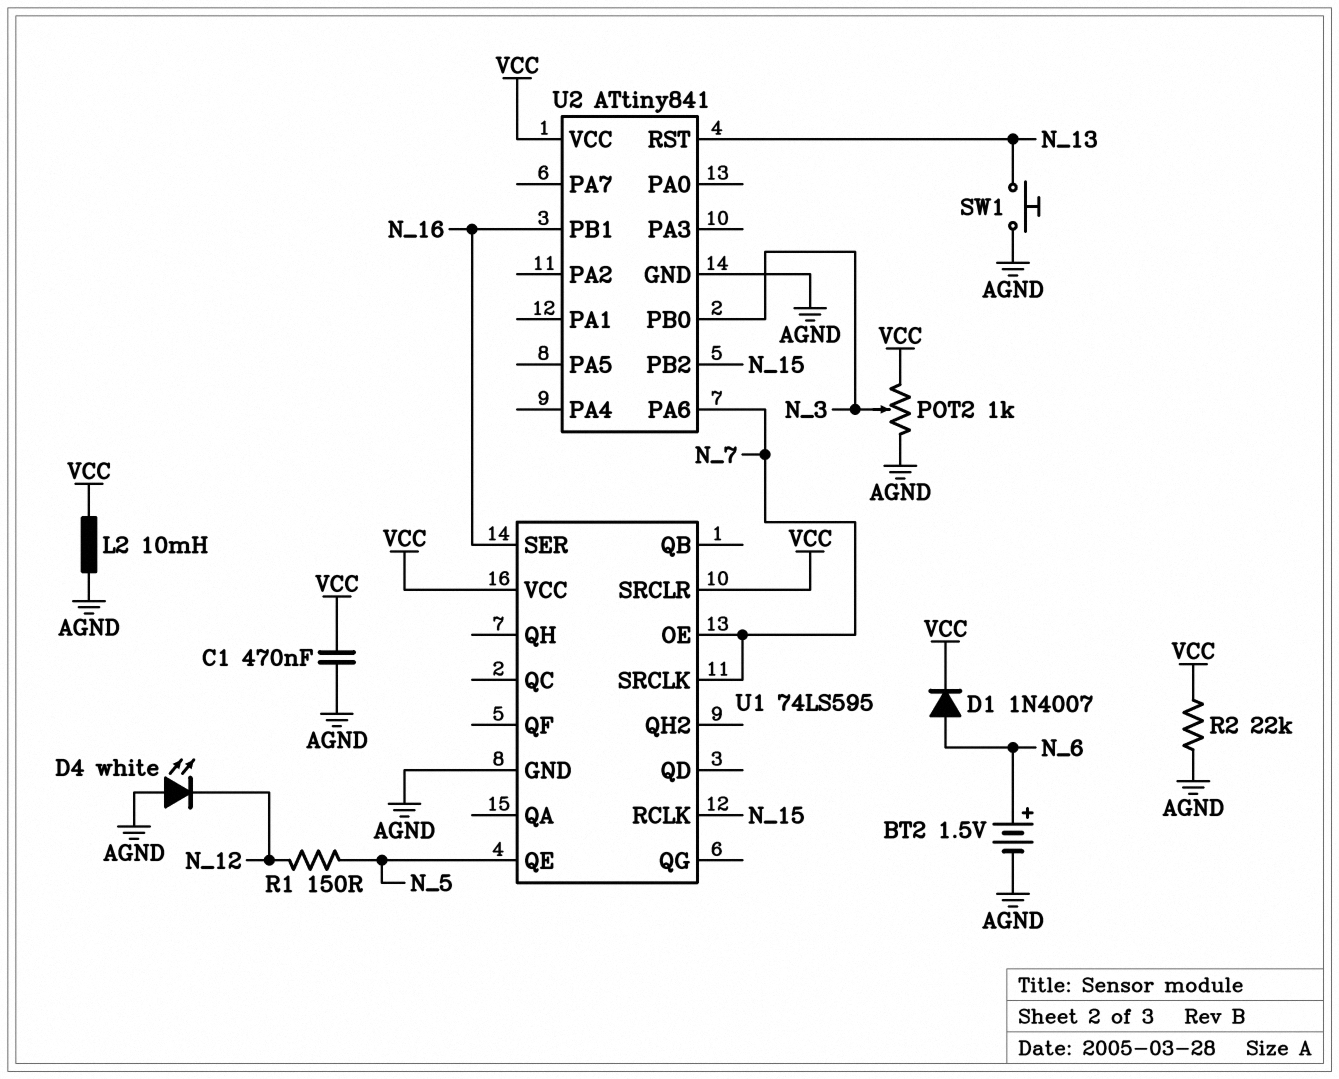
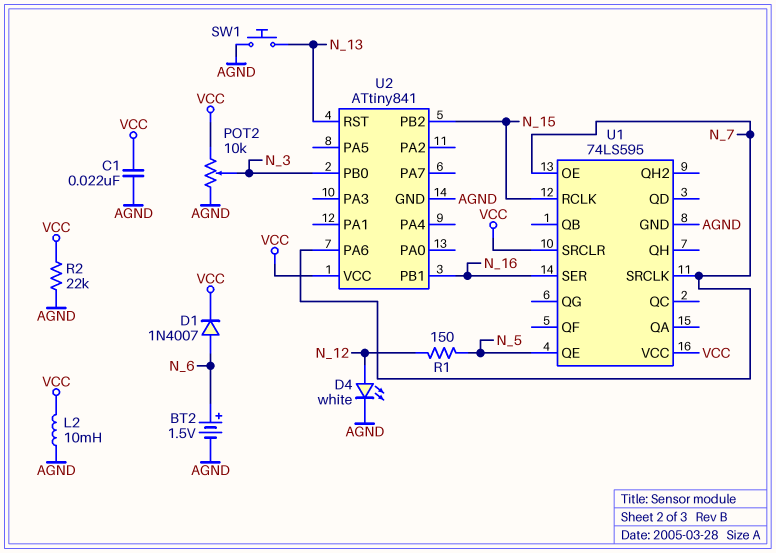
C1: 470nF (AGND, VCC) -> 22nF (AGND, VCC)
D4: LED white (A AGND, K N_12) -> LED white (A N_12, K AGND)
POT2: 1k (AGND, VCC, wiper N_3) -> 10k (AGND, VCC, wiper N_3)

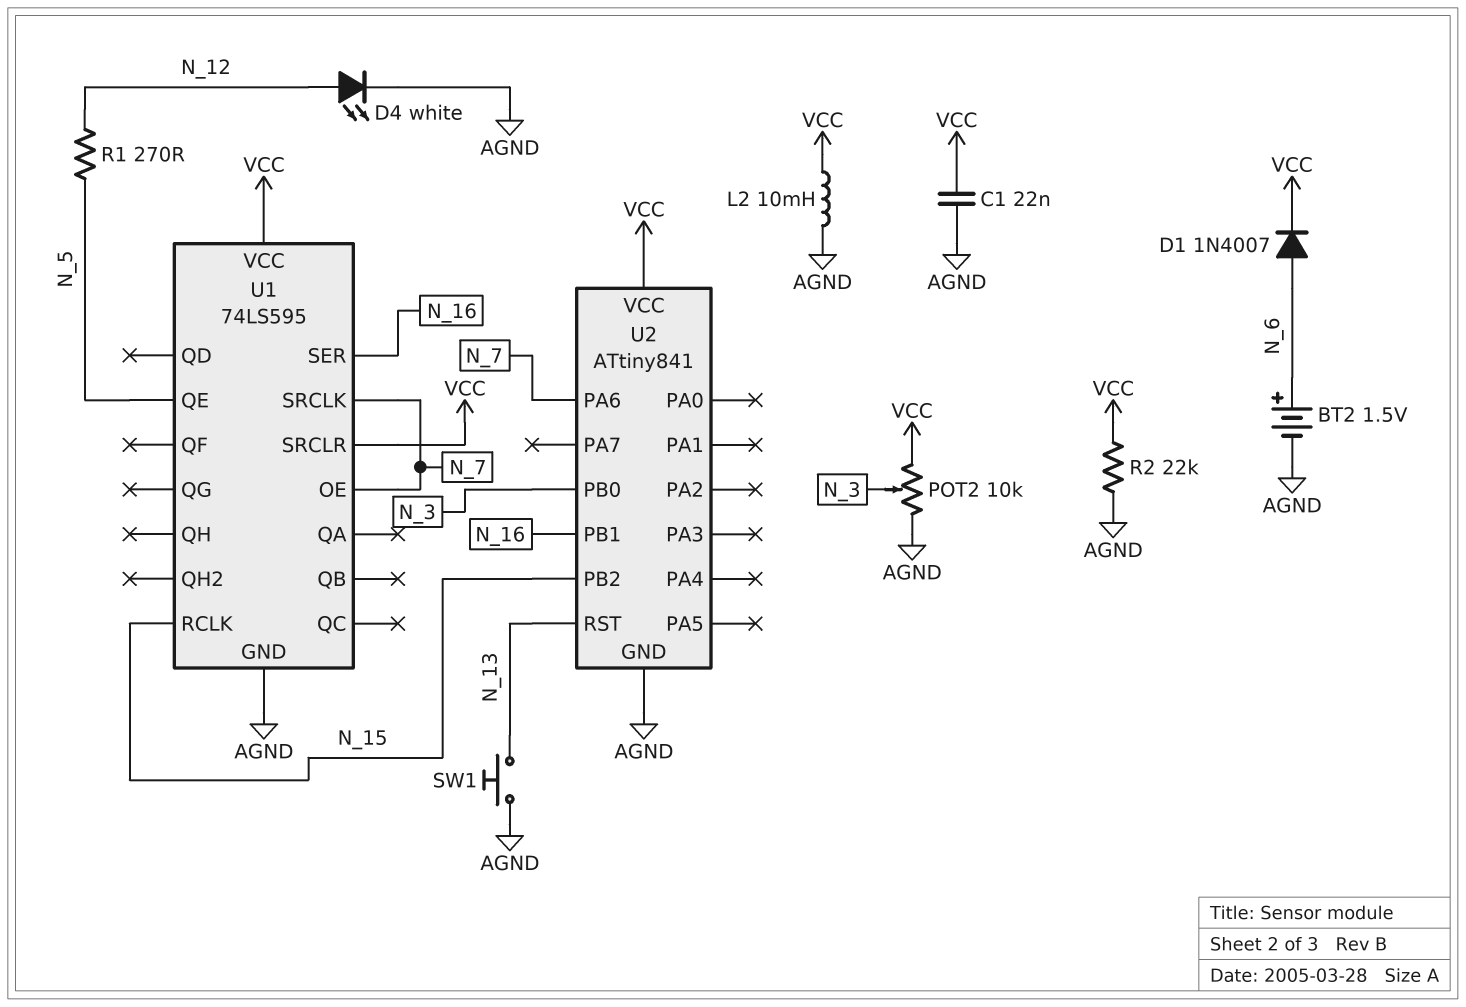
R1: 150 (N_5, N_12) -> 270 (N_5, N_12)

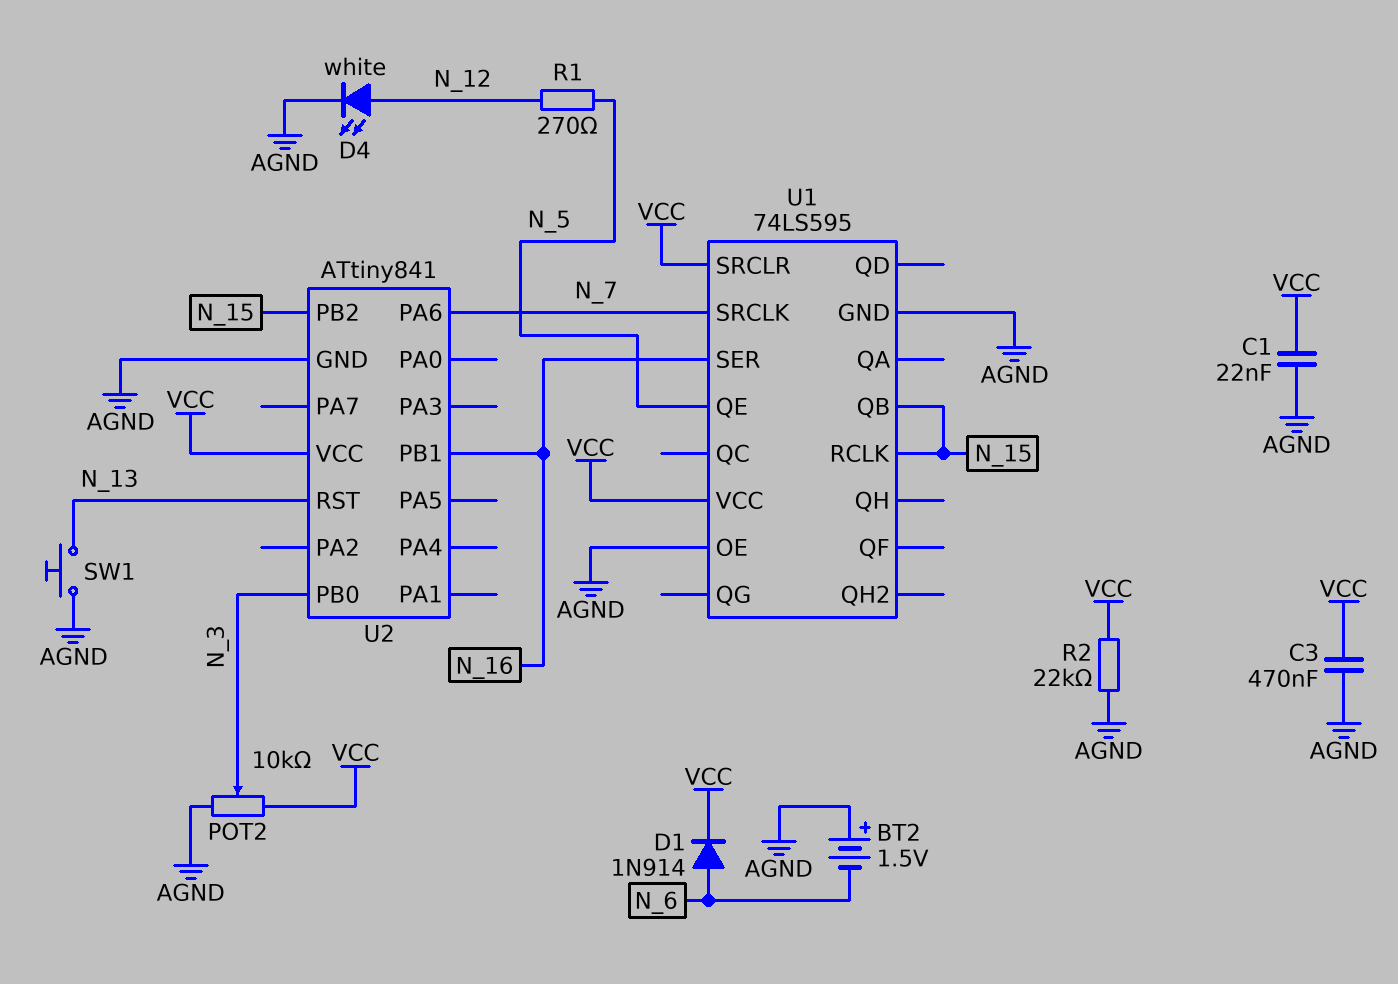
BT2: 1.5V (plus N_6, minus AGND) -> 1.5V (plus AGND, minus N_6)
C3: none -> 470nF (AGND, VCC)
D1: diode 1N4007 (A N_6, K VCC) -> diode 1N914 (A N_6, K VCC)
L2: 10mH (AGND, VCC) -> none
U1 pin OE: N_7 -> AGND
U1 pin QB: none -> N_15

